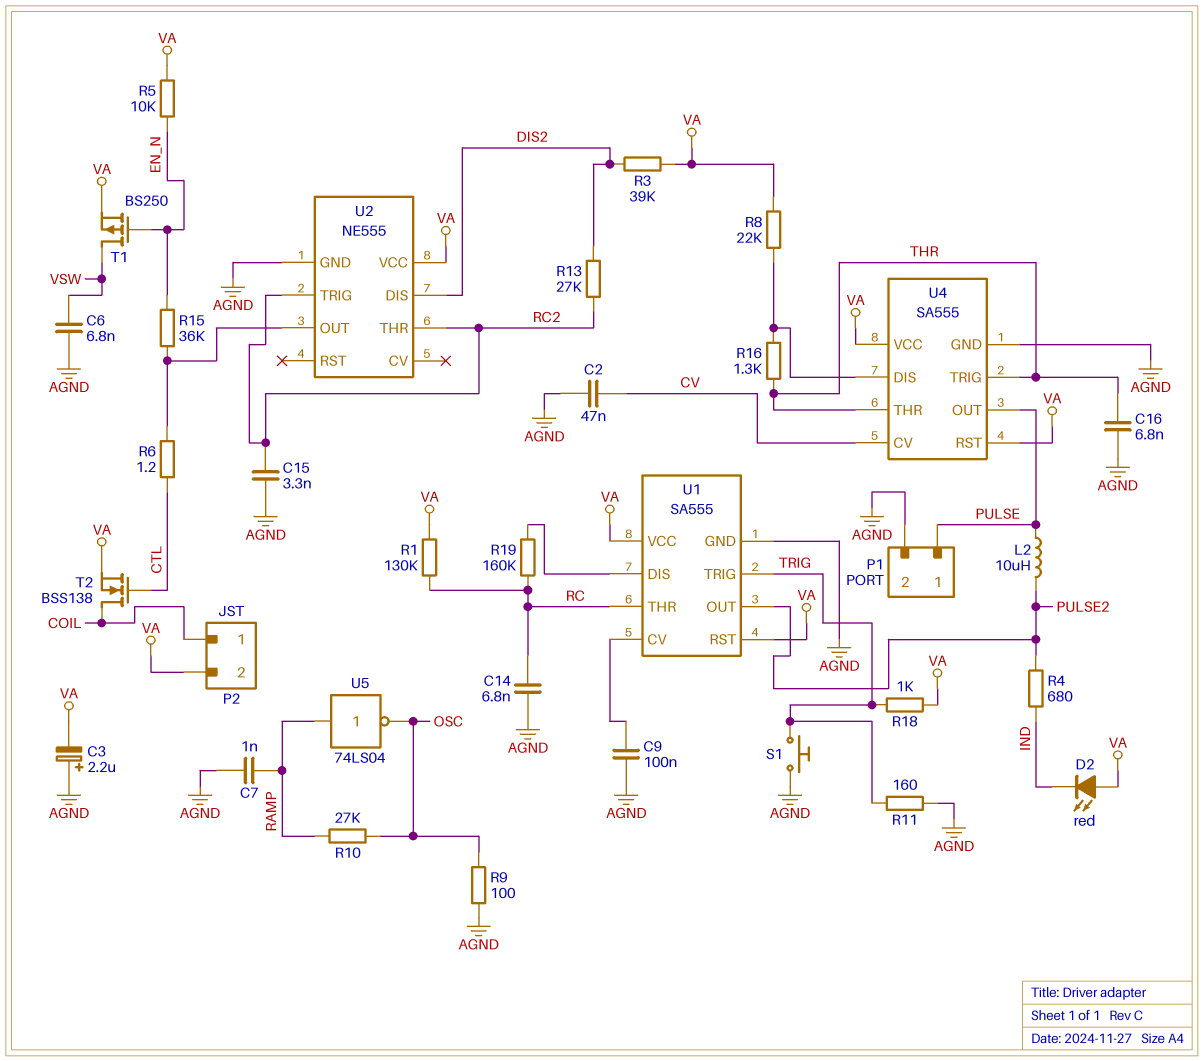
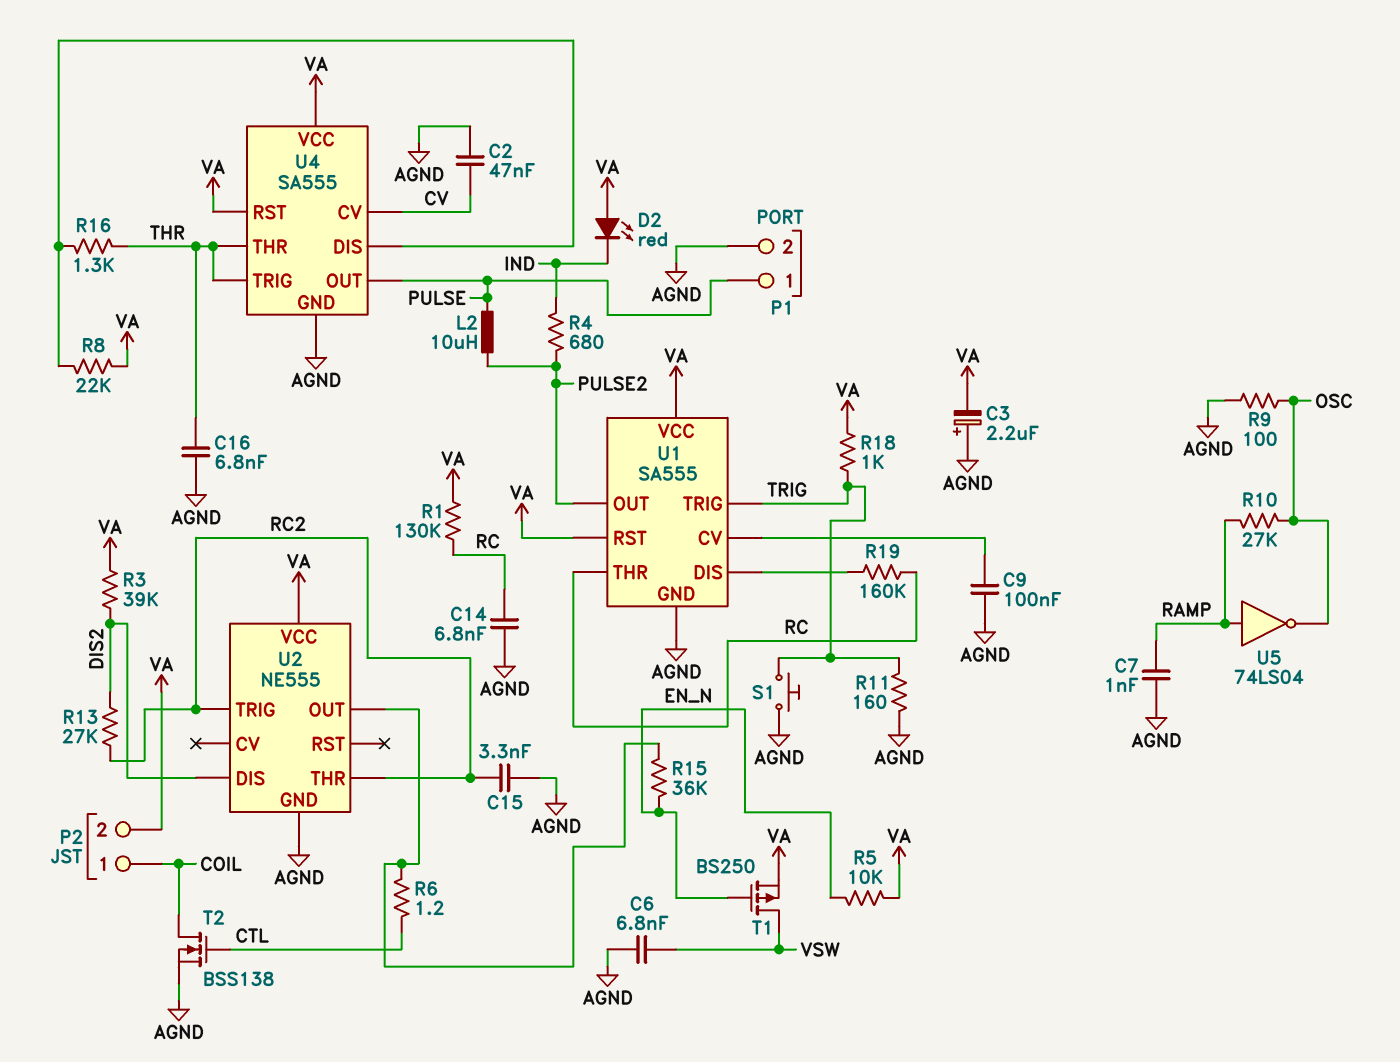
T2: NMOS BSS138 (G CTL, D COIL, S VA) -> NMOS BSS138 (G CTL, D COIL, S AGND)

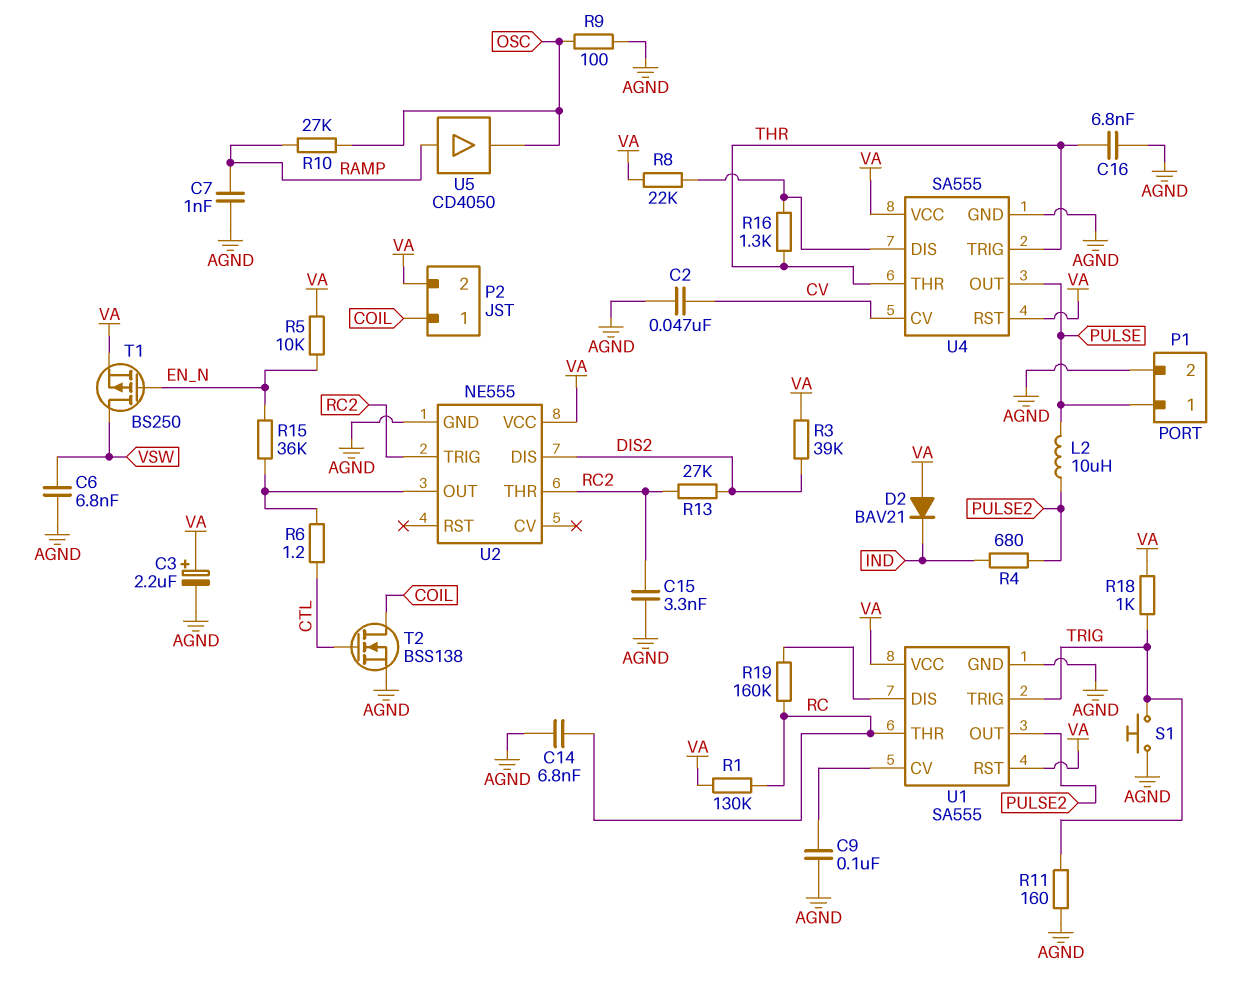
C3: 2.2uF (plus AGND, minus VA) -> 2.2uF (plus VA, minus AGND)
D2: LED red (A VA, K IND) -> diode BAV21 (A VA, K IND)
U5: NOT 74LS04 (in RAMP, out OSC) -> buffer CD4050 (in RAMP, out OSC)

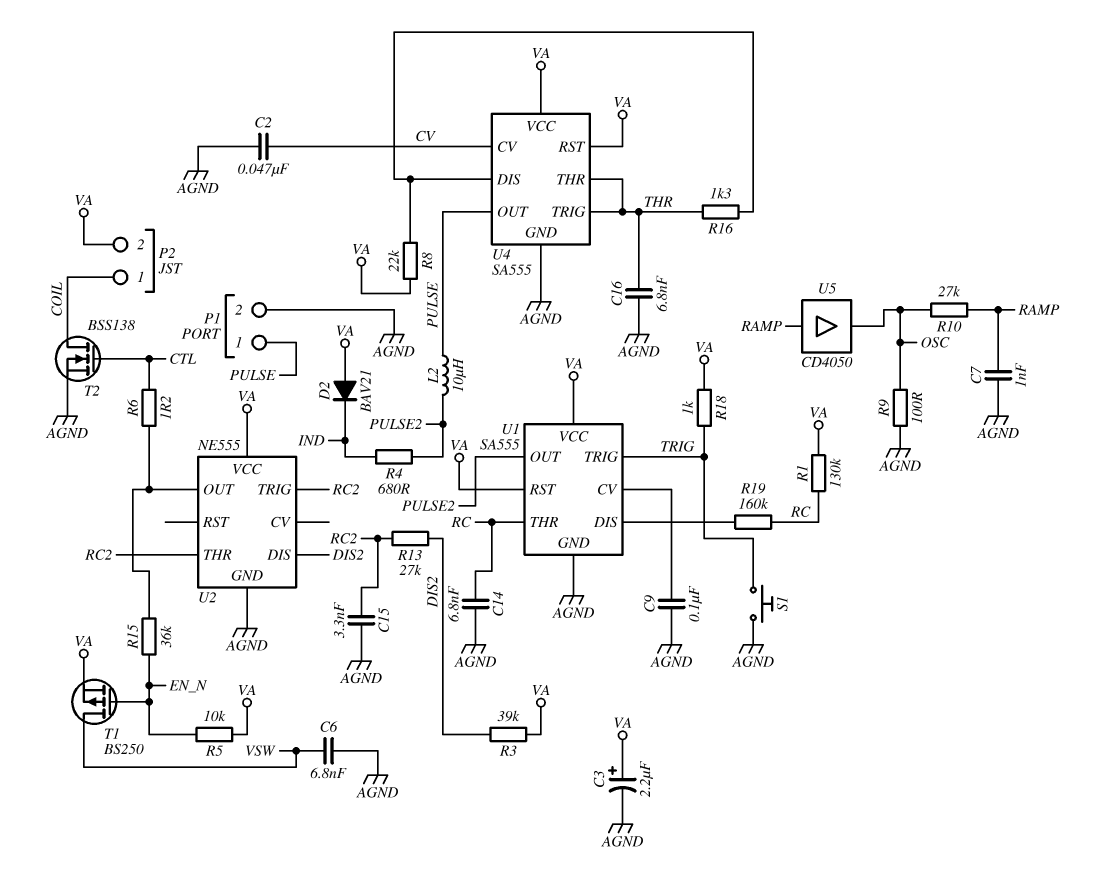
R11: 160 (AGND, TRIG) -> none

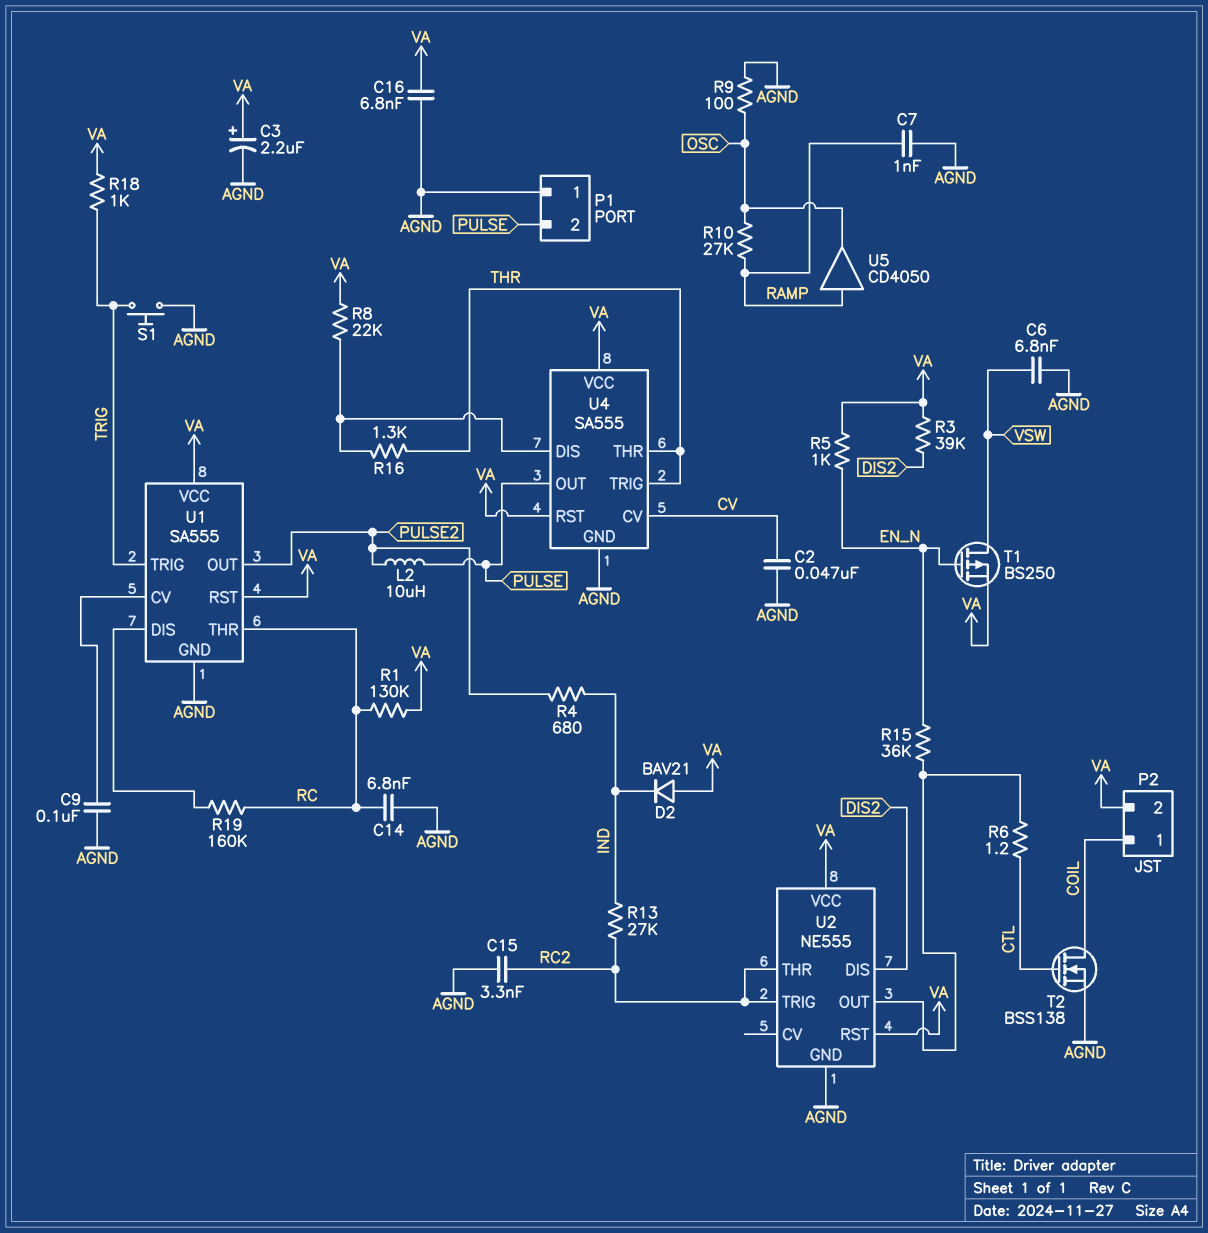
C16: 6.8nF (AGND, THR) -> 6.8nF (AGND, VA)
P1 pin 1: PULSE -> AGND
P1 pin 2: AGND -> PULSE
R5: 10k (EN_N, VA) -> 1k (EN_N, VA)
R13: 27k (DIS2, RC2) -> 27k (IND, RC2)
U2 pin RST: none -> VA

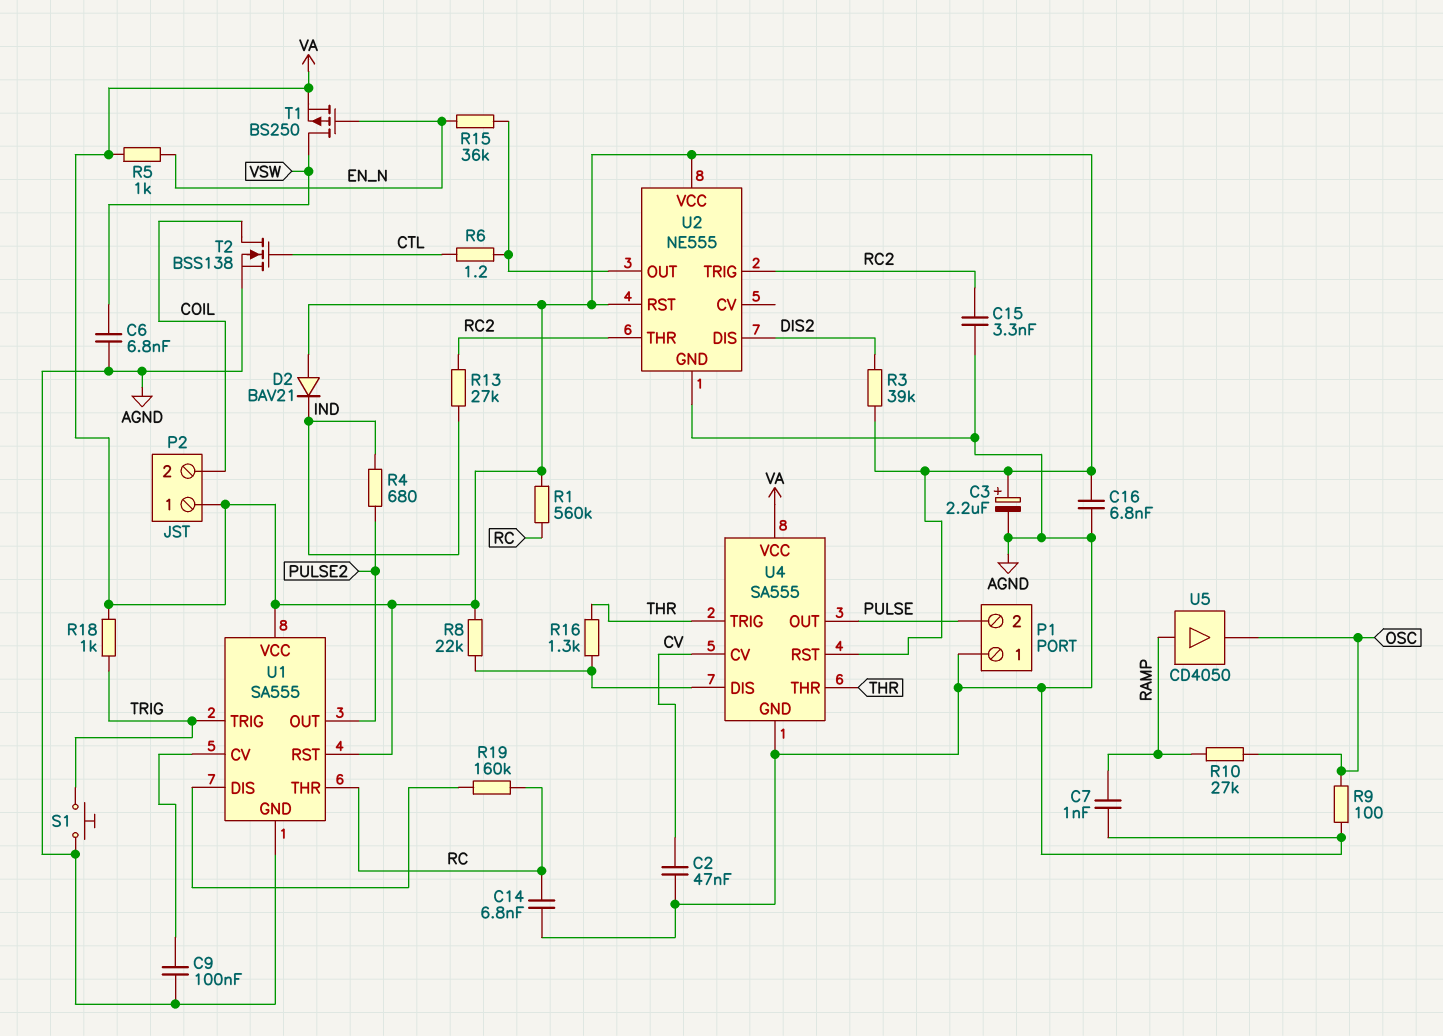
L2: 10uH (PULSE, PULSE2) -> none
P2 pin 1: COIL -> VA
P2 pin 2: VA -> COIL
R1: 130k (RC, VA) -> 560k (RC, VA)

